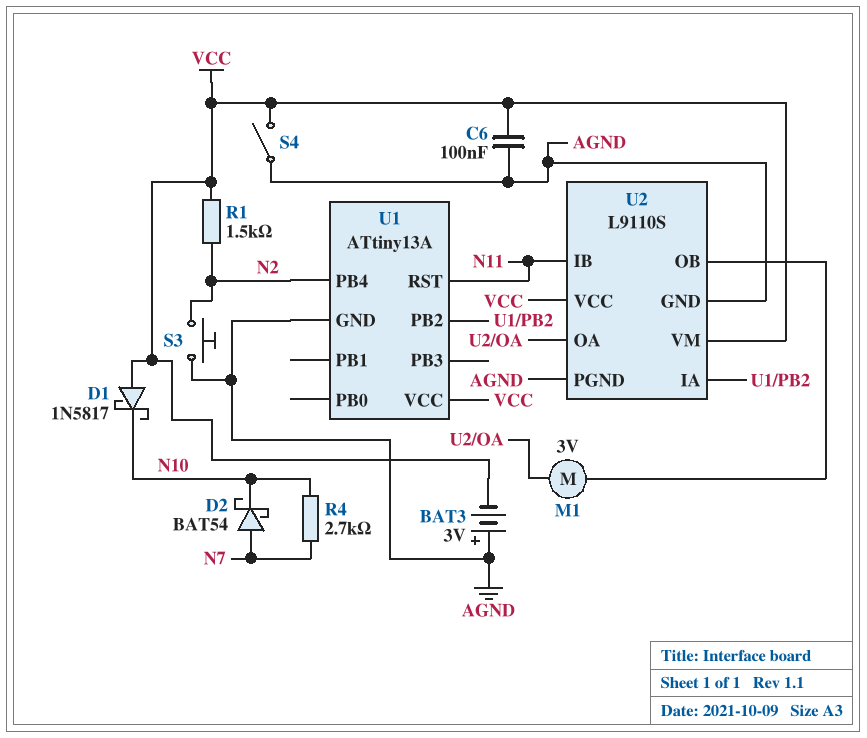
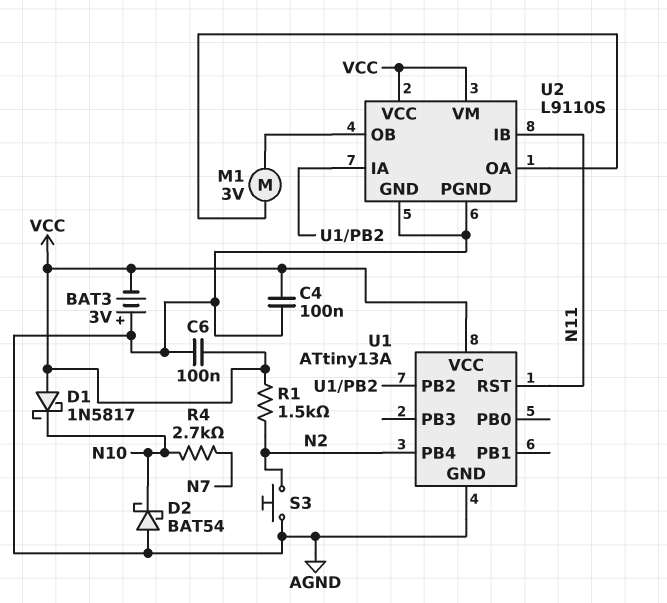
C4: none -> 100nF (AGND, VCC)
D2: schottky BAT54 (A N7, K N10) -> schottky BAT54 (A AGND, K N10)
S4: switch (AGND, VCC) -> none

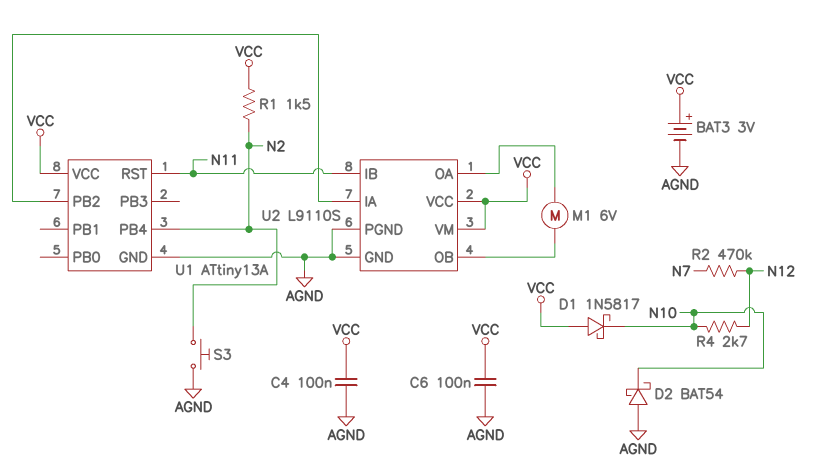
BAT3: 3V (plus AGND, minus VCC) -> 3V (plus VCC, minus AGND)
M1: motor 3V (U2/OA, U2/OB) -> motor 6V (U2/OA, U2/OB)
R2: none -> 470k (N7, N12)
R4: 2.7k (N7, N10) -> 2.7k (N10, N12)

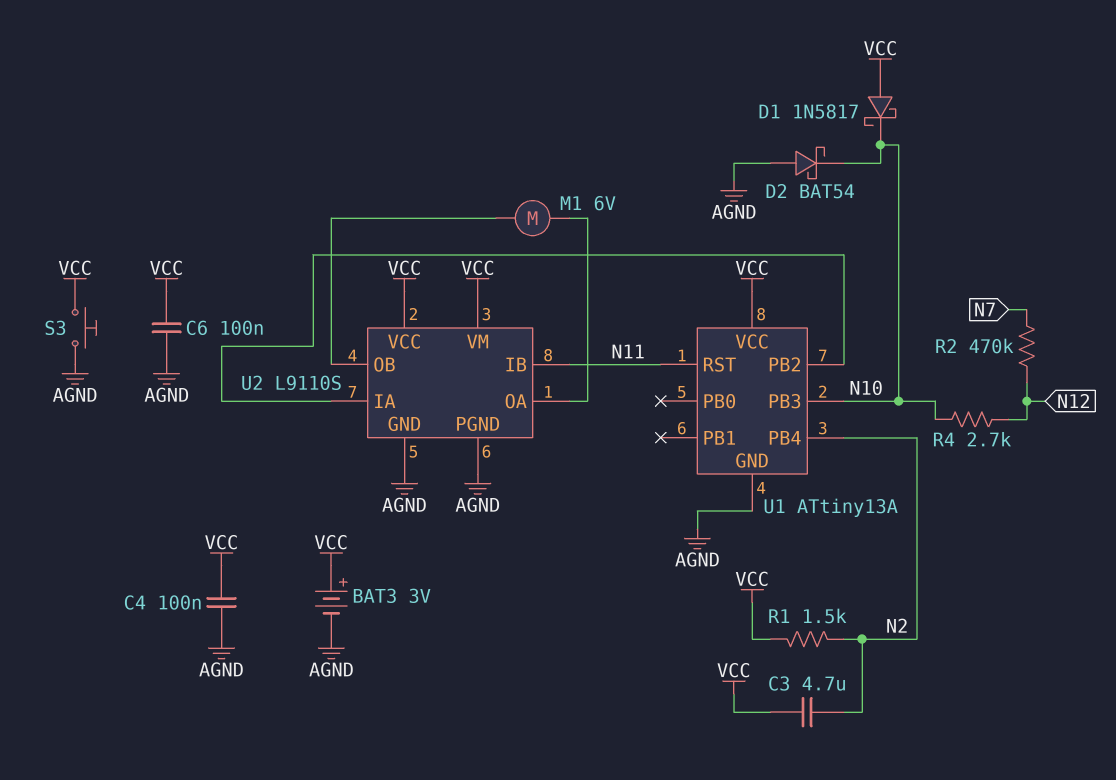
C3: none -> 4.7uF (N2, VCC)
S3: button (AGND, N2) -> button (AGND, VCC)
U1 pin PB3: none -> N10

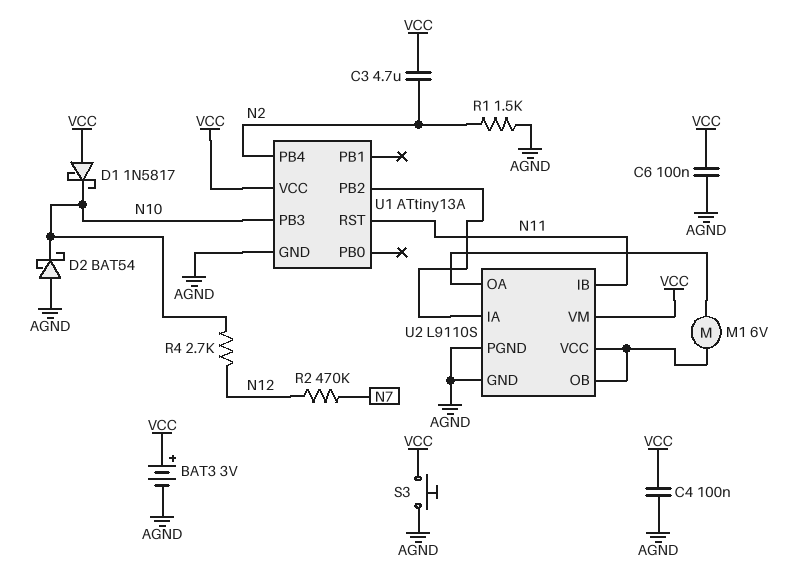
R1: 1.5k (N2, VCC) -> 1.5k (AGND, N2)
U2 pin VCC: VCC -> U2/OB

